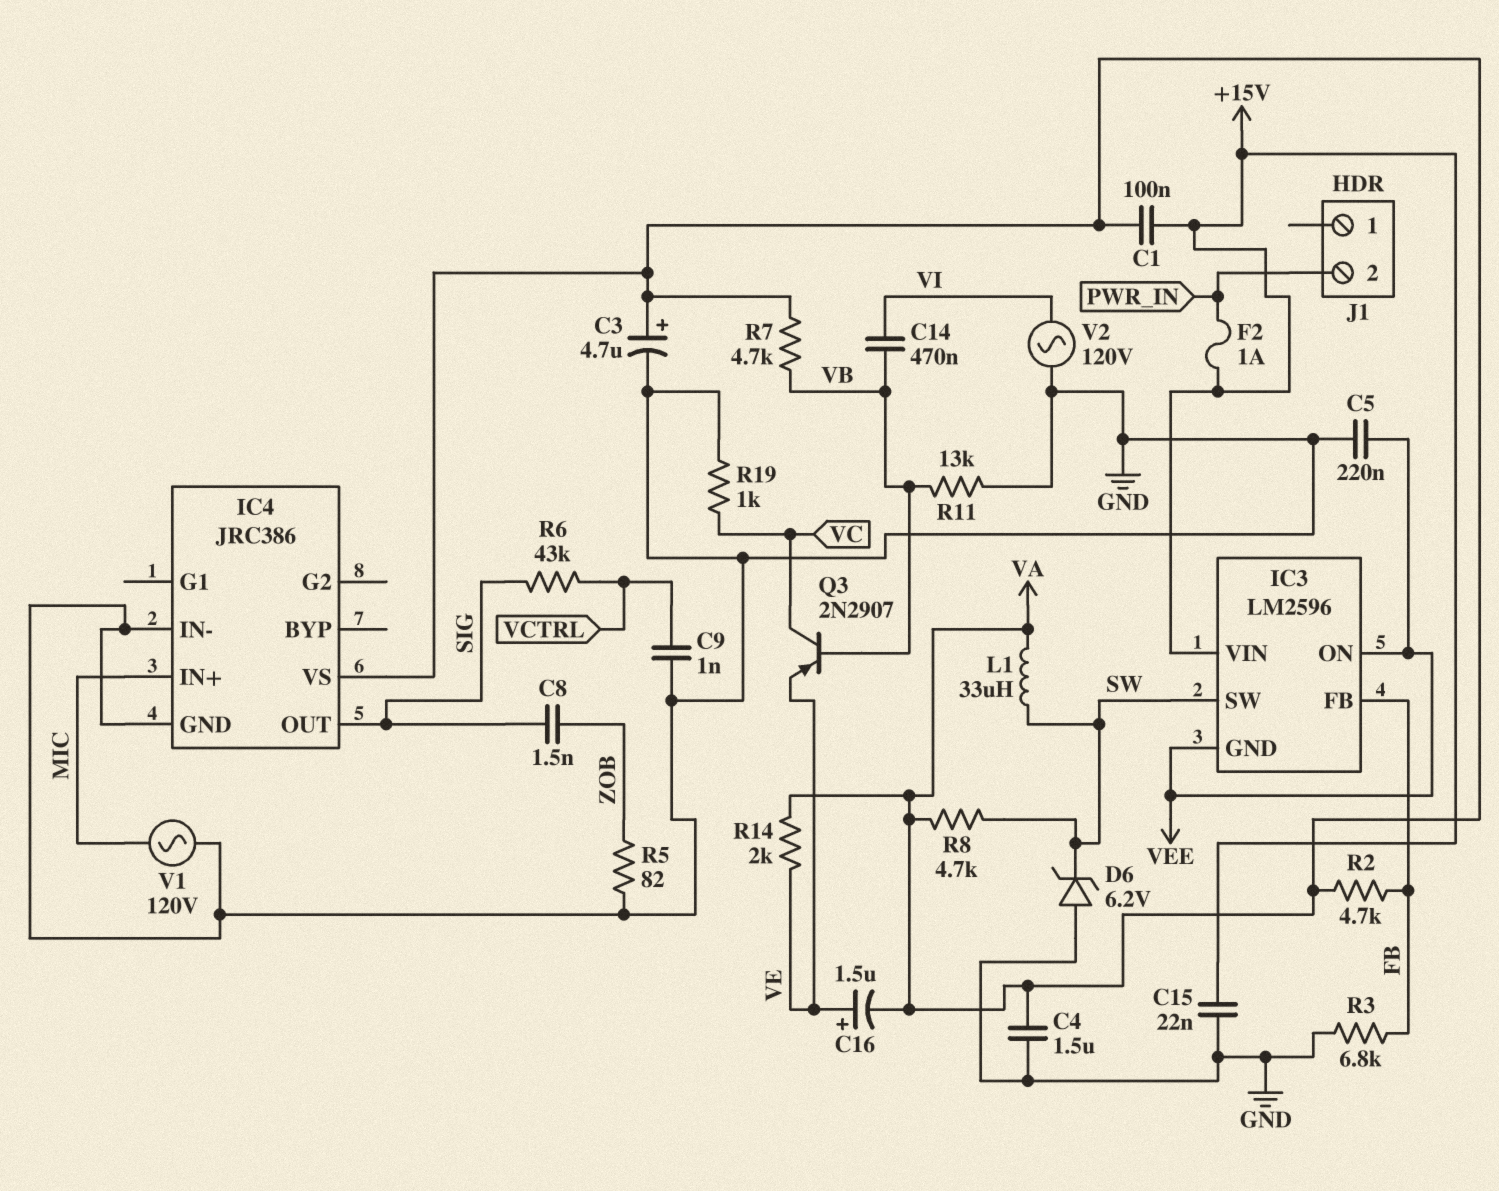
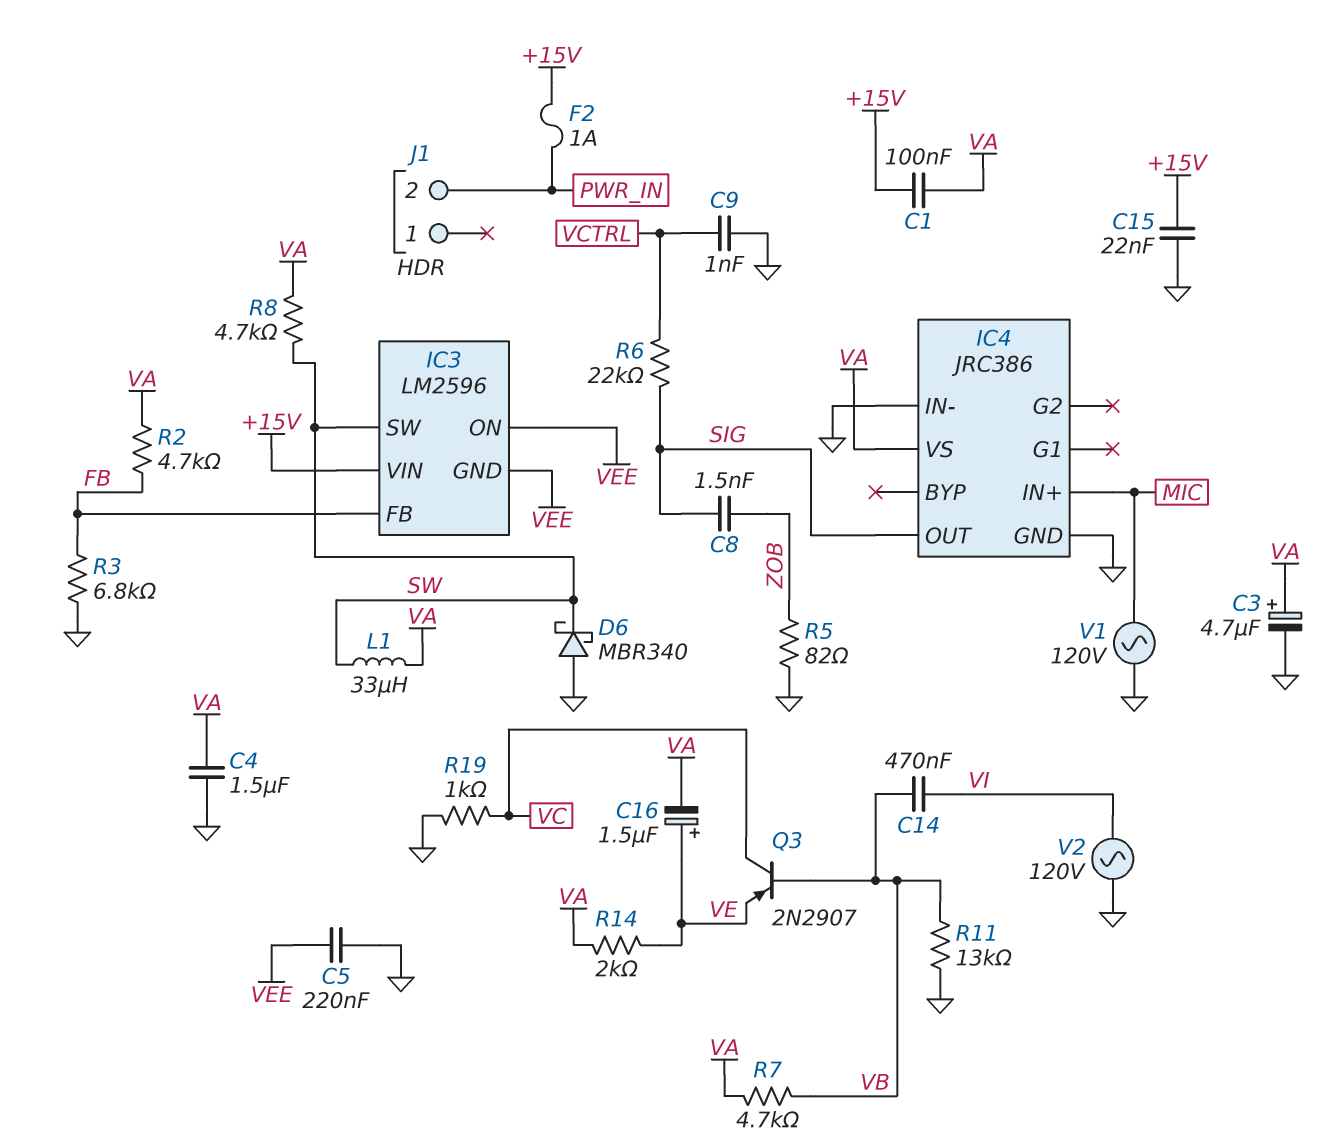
D6: zener 6.2V (A GND, K SW) -> schottky MBR340 (A GND, K SW)
R6: 43k (SIG, VCTRL) -> 22k (SIG, VCTRL)

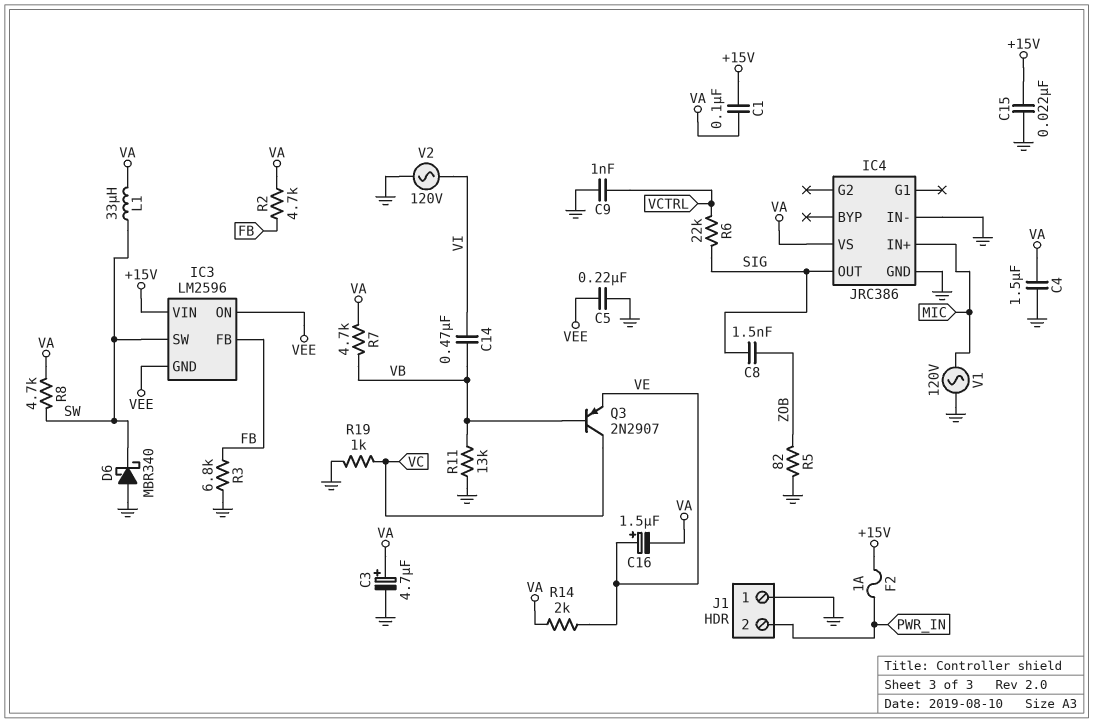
J1 pin 1: none -> GND

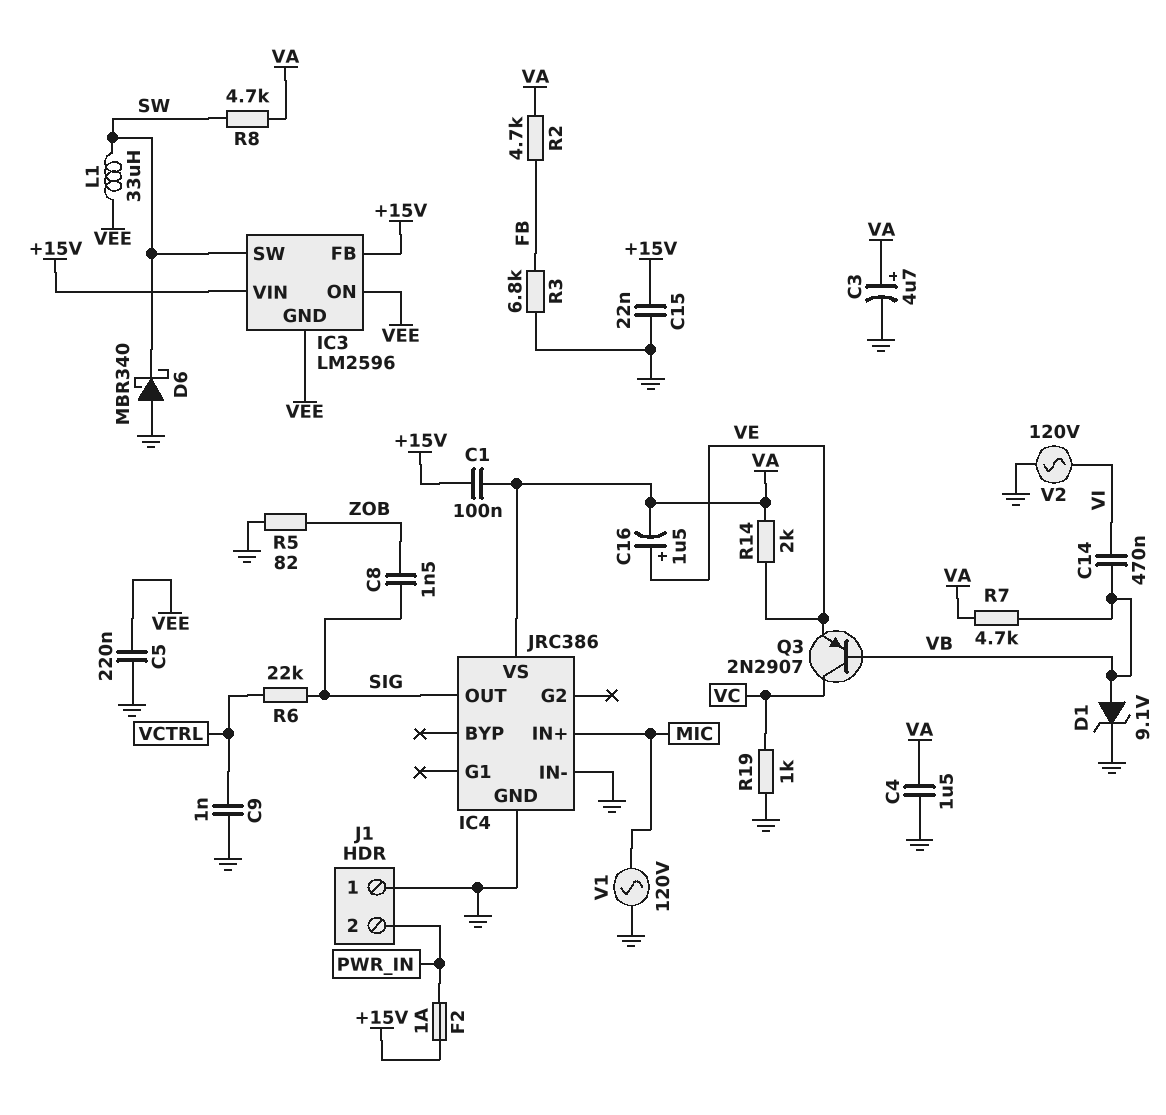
D1: none -> zener 9.1V (A VB, K GND)
IC3 pin FB: FB -> +15V
L1: 33uH (SW, VA) -> 33uH (SW, VEE)
R11: 13k (GND, VB) -> none

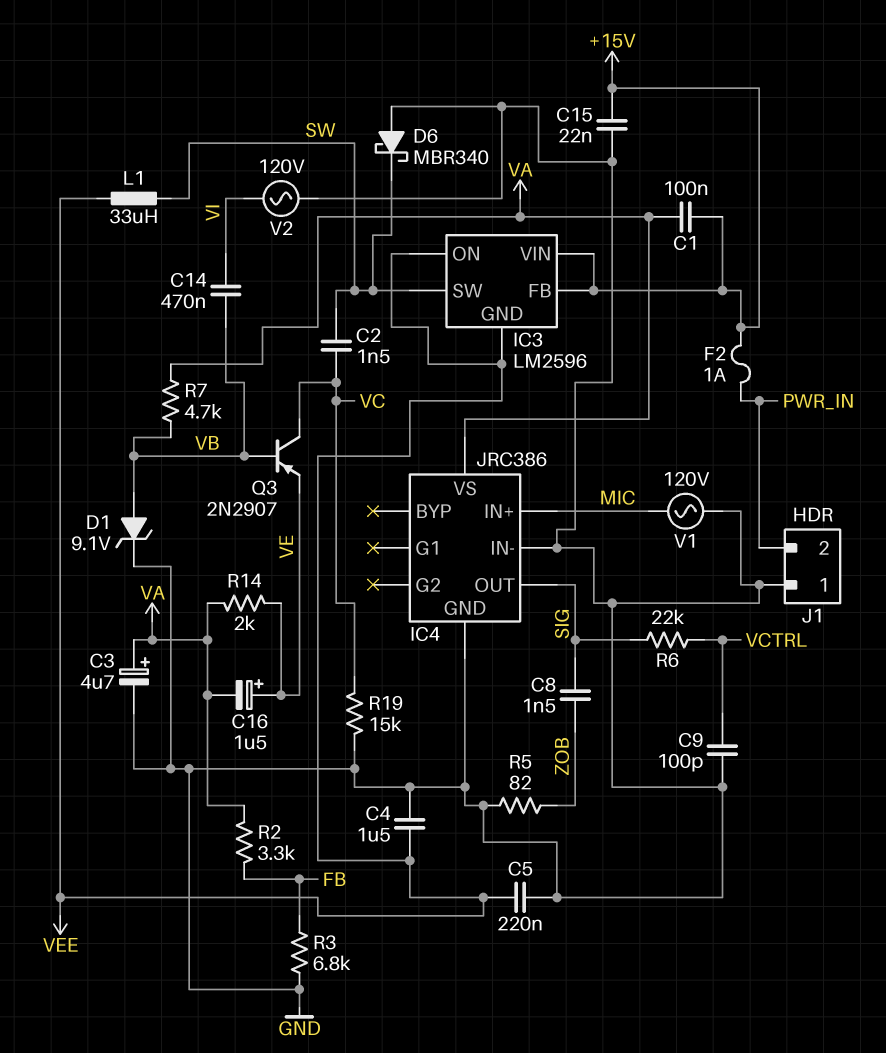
C2: none -> 1.5nF (SW, VC)
C4: 1.5uF (GND, VA) -> 1.5uF (GND, VEE)
C9: 1nF (GND, VCTRL) -> 100pF (GND, VCTRL)
R2: 4.7k (FB, VA) -> 3.3k (FB, VA)
R8: 4.7k (SW, VA) -> none
R19: 1k (GND, VC) -> 15k (GND, VC)

